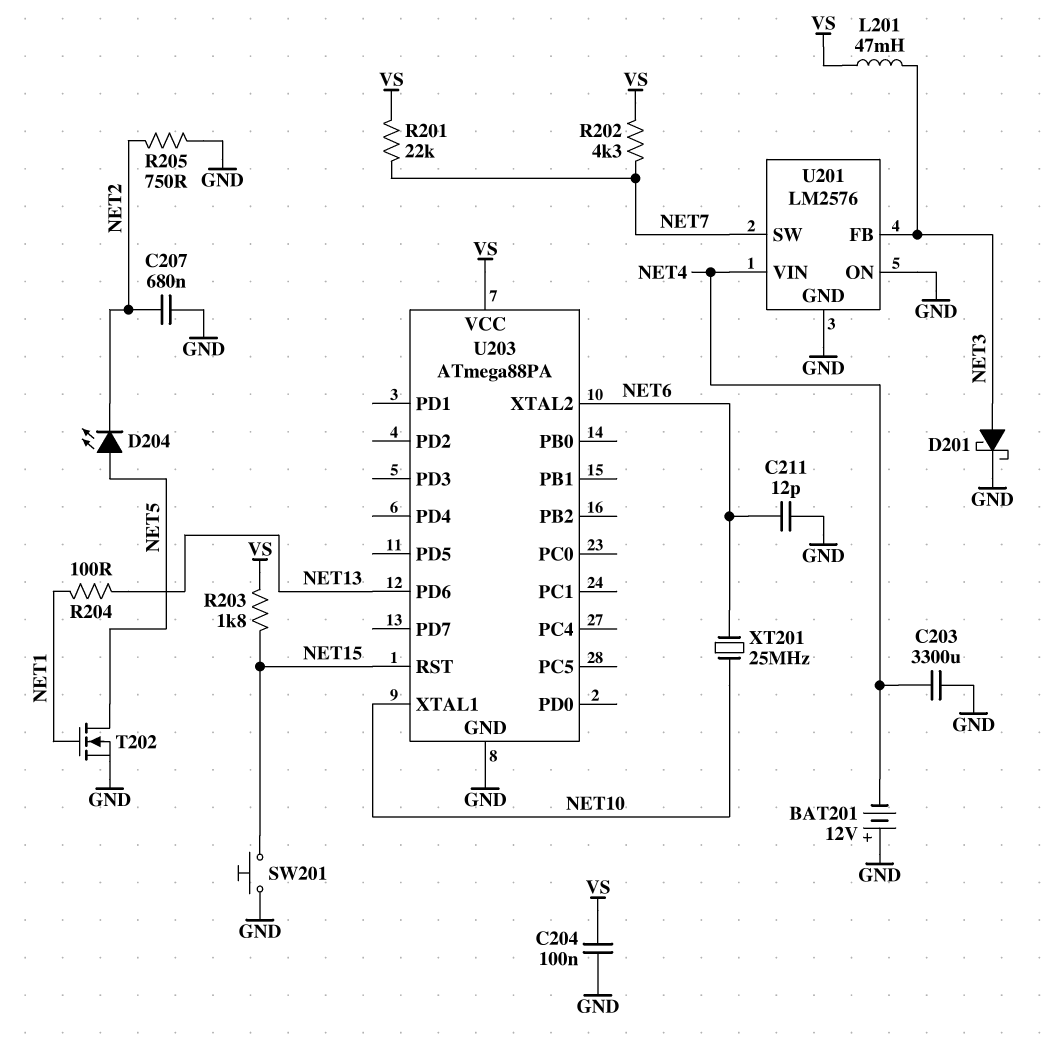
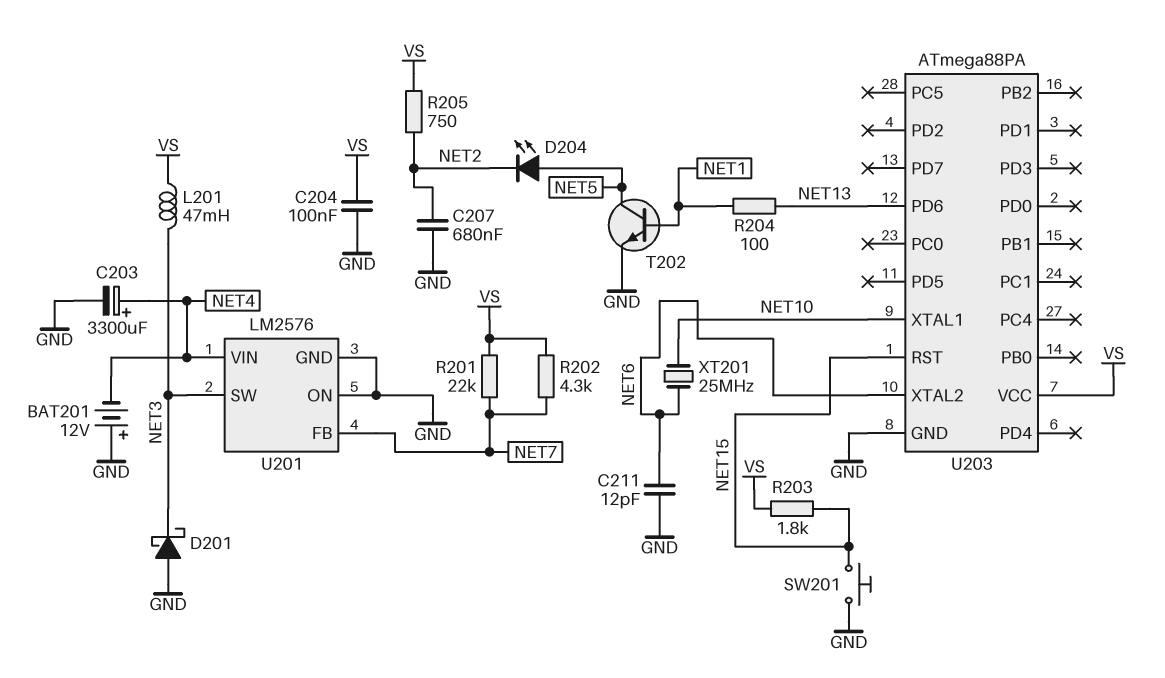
C203: 3300uF (GND, NET4) -> 3300uF (plus NET4, minus GND)
D201: schottky (A NET3, K GND) -> schottky (A GND, K NET3)
R205: 750 (GND, NET2) -> 750 (NET2, VS)
T202: NMOS (G NET1, D NET5, S GND) -> NPN (B NET1, C NET5, E GND)
U201 pin FB: NET3 -> NET7
U201 pin SW: NET7 -> NET3

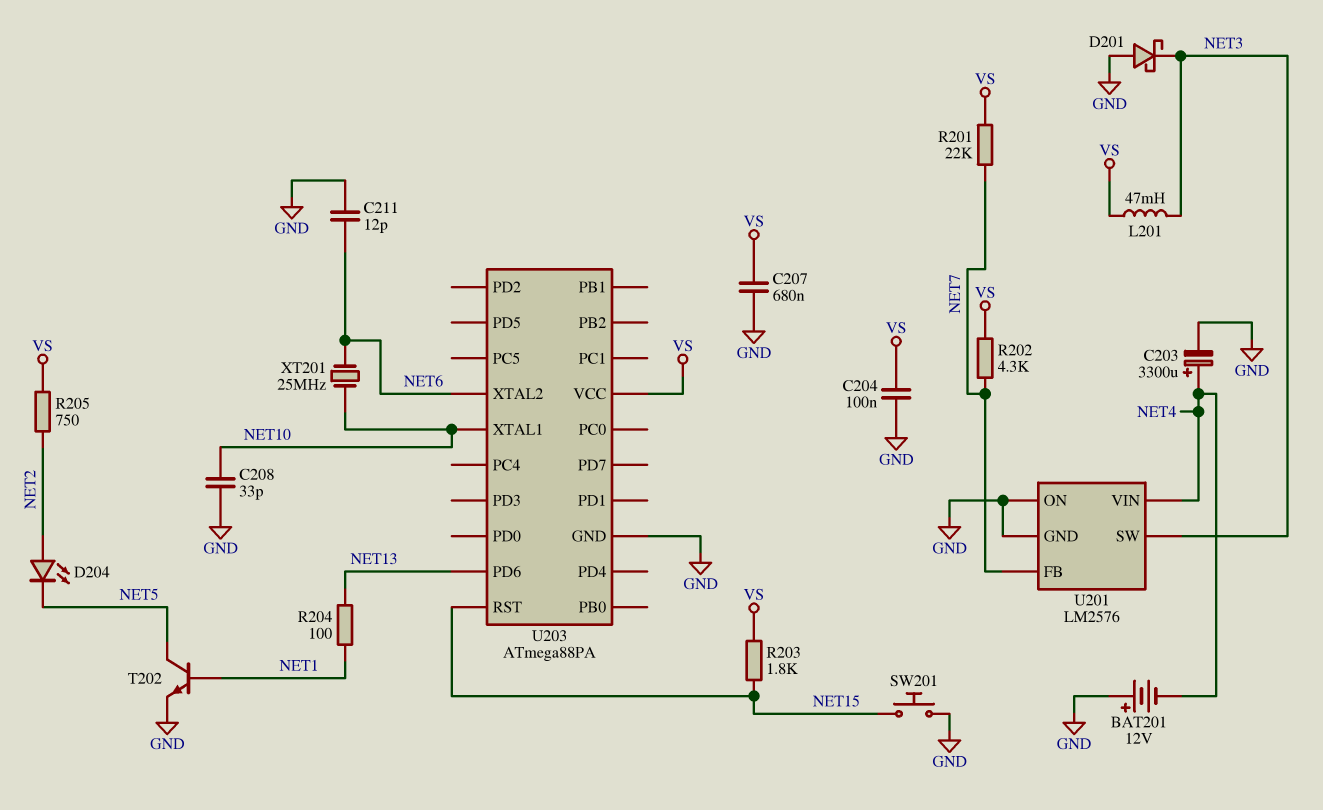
C207: 680nF (GND, NET2) -> 680nF (GND, VS)
C208: none -> 33pF (GND, NET10)
D204: LED (A NET5, K NET2) -> LED (A NET2, K NET5)

